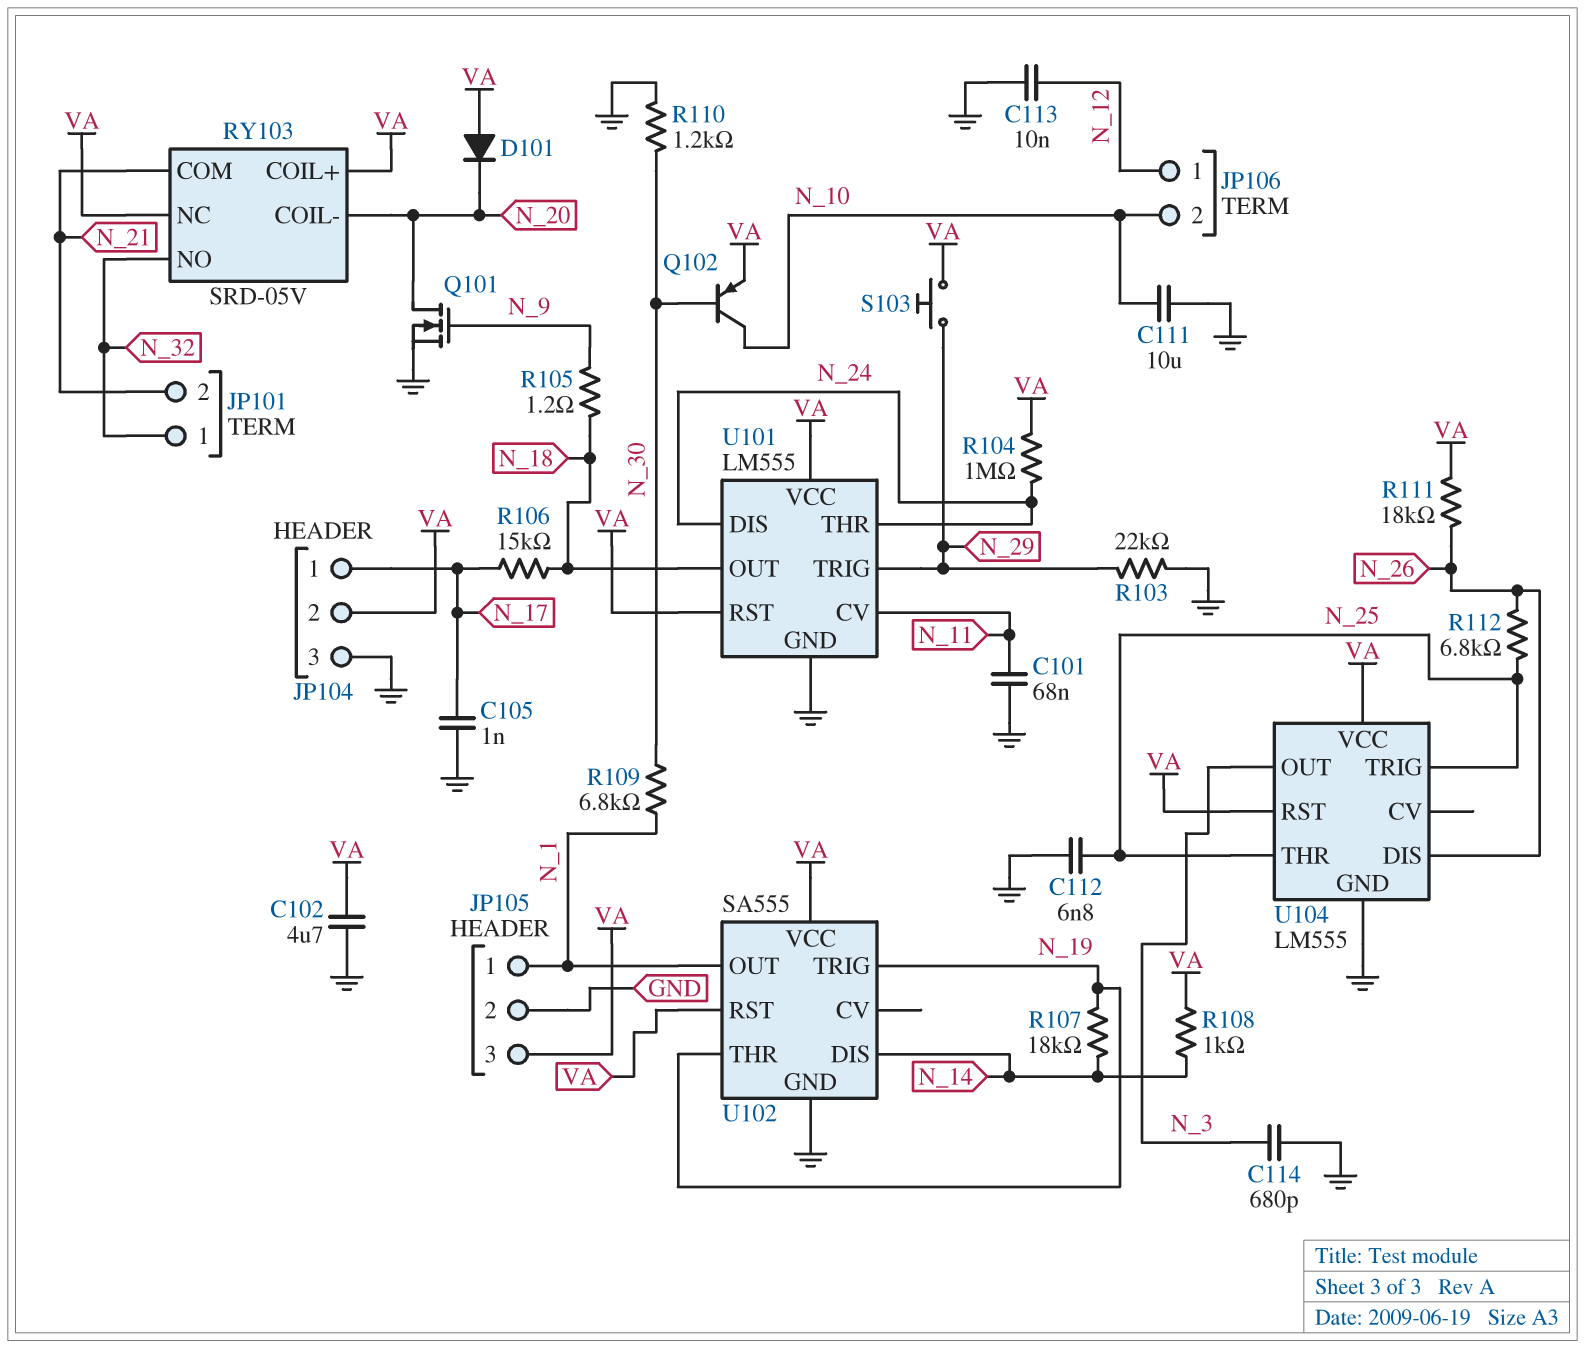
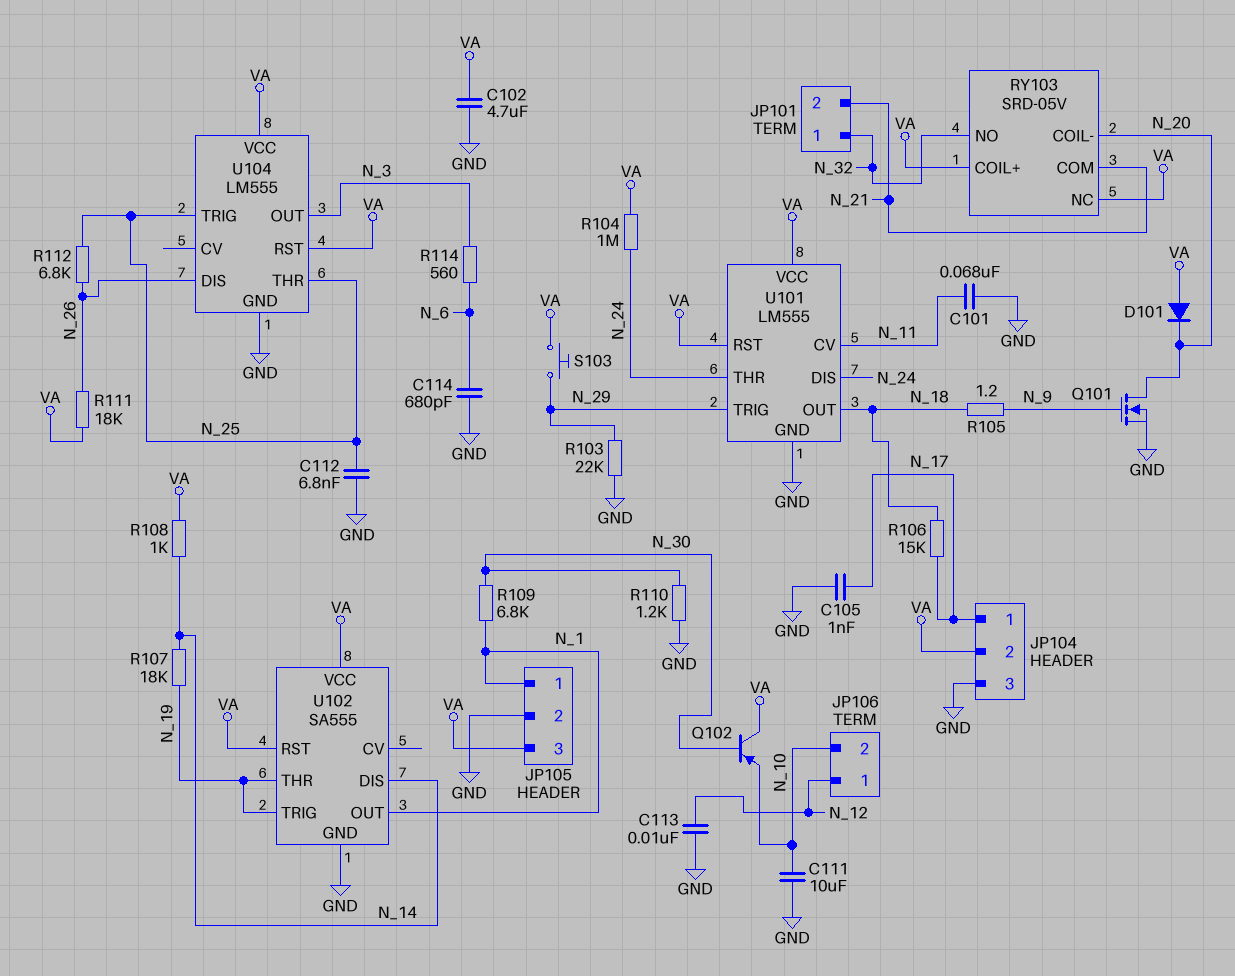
C114: 680pF (GND, N_3) -> 680pF (GND, N_6)
Q102: PNP (B N_30, C N_10, E VA) -> PNP (B N_30, C VA, E N_10)
R114: none -> 560 (N_3, N_6)

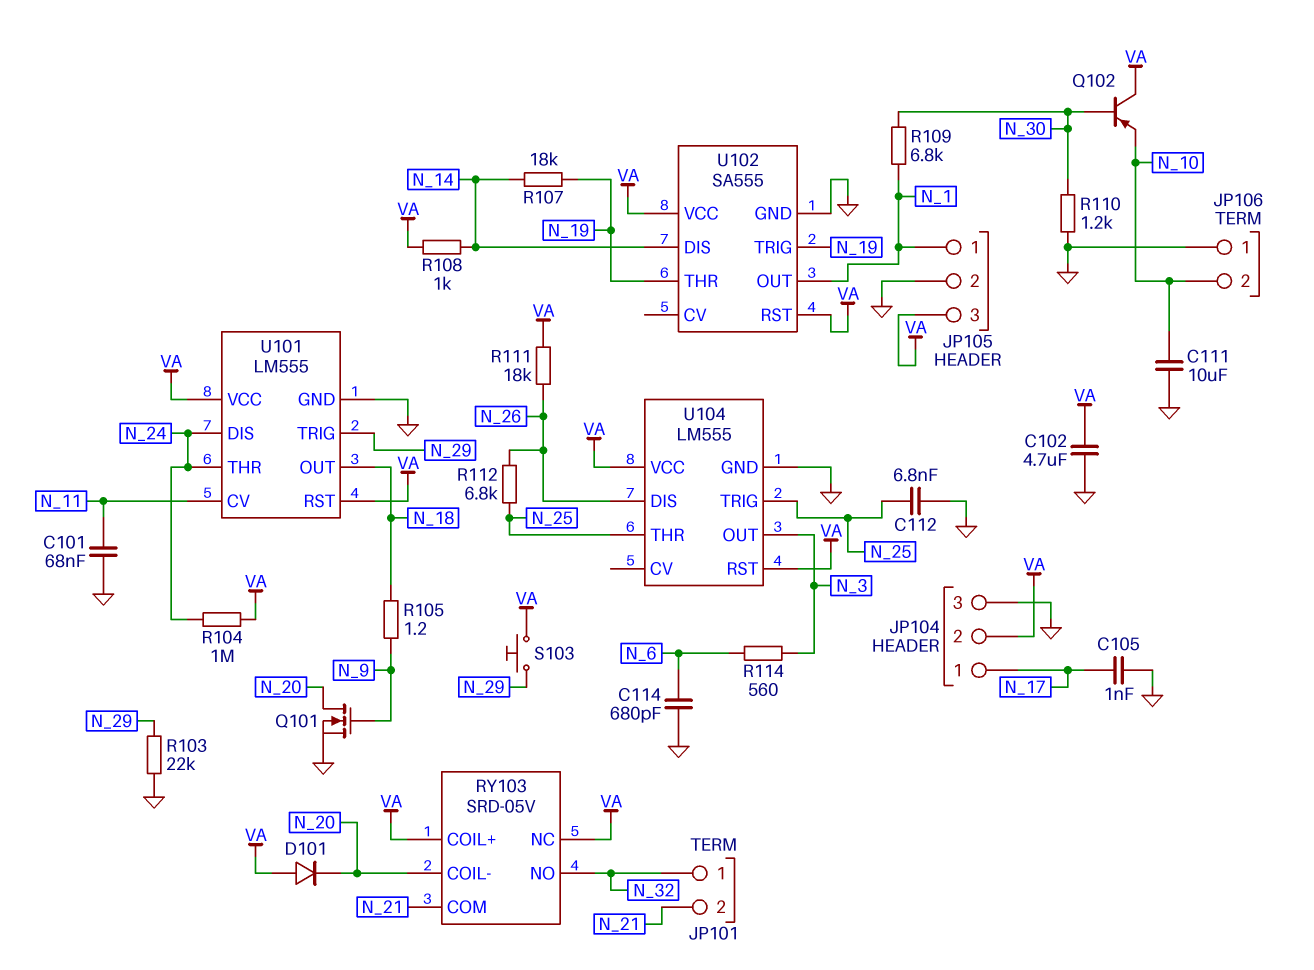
C113: 10nF (GND, N_12) -> none
JP106 pin 1: N_12 -> GND
R106: 15k (N_17, N_18) -> none

